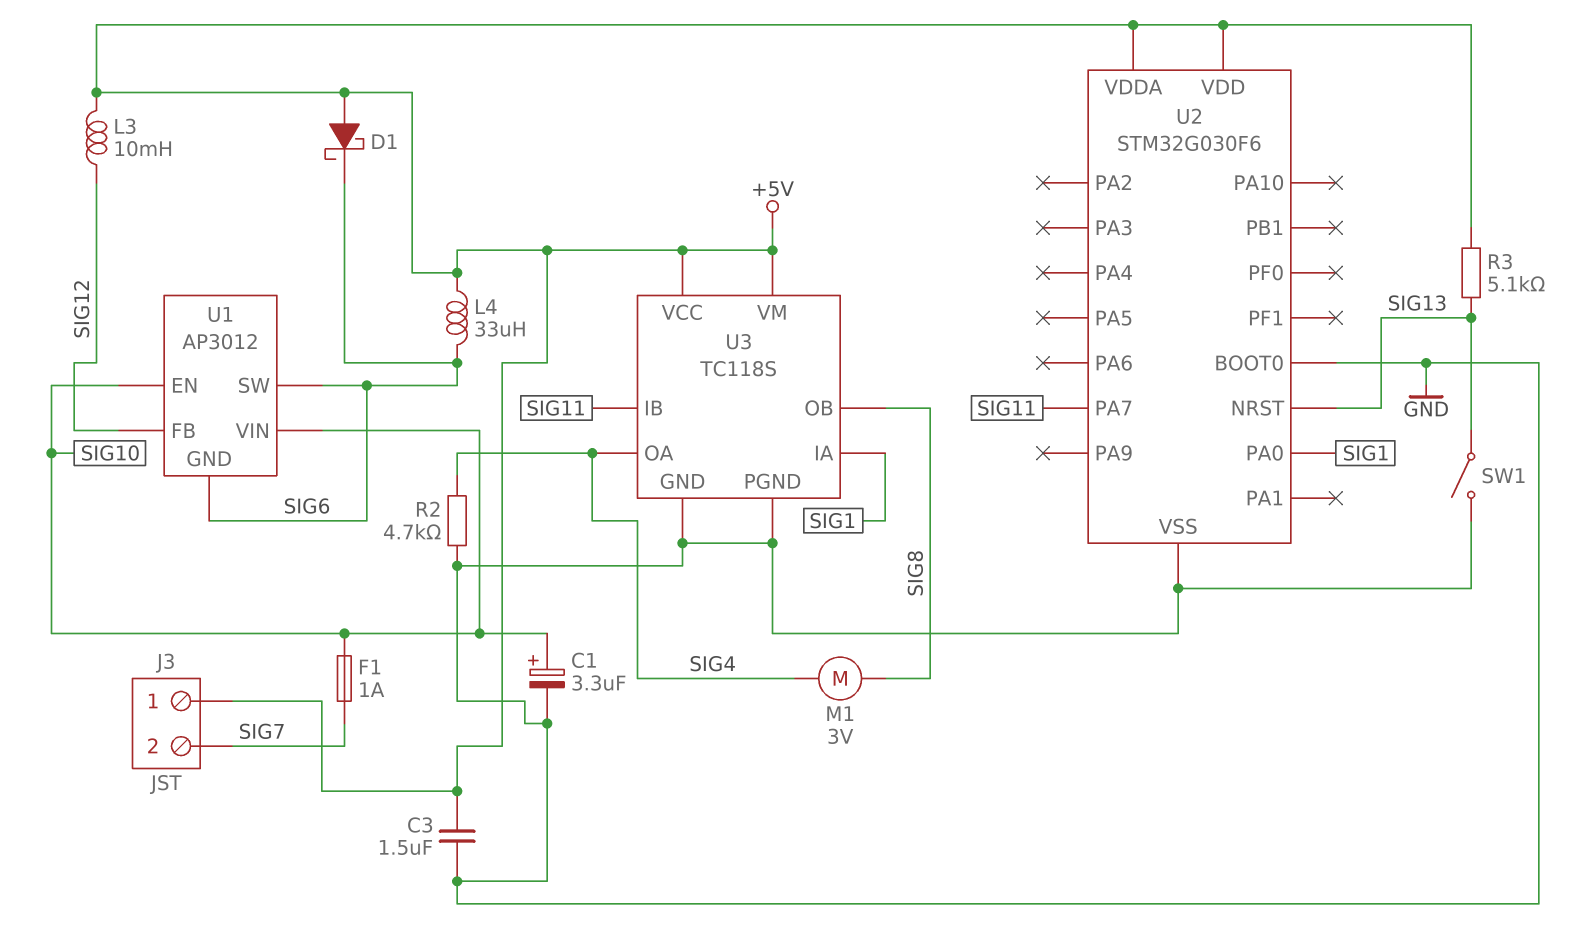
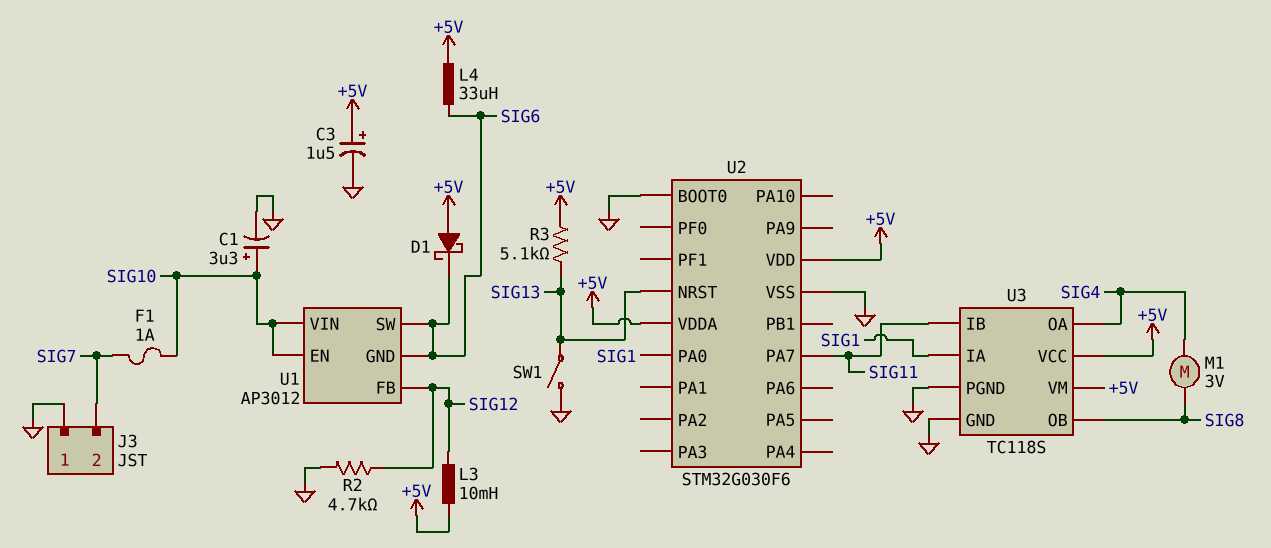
C3: 1.5uF (+5V, GND) -> 1.5uF (plus +5V, minus GND)
J3 pin 1: +5V -> GND
R2: 4.7k (GND, SIG4) -> 4.7k (GND, SIG12)

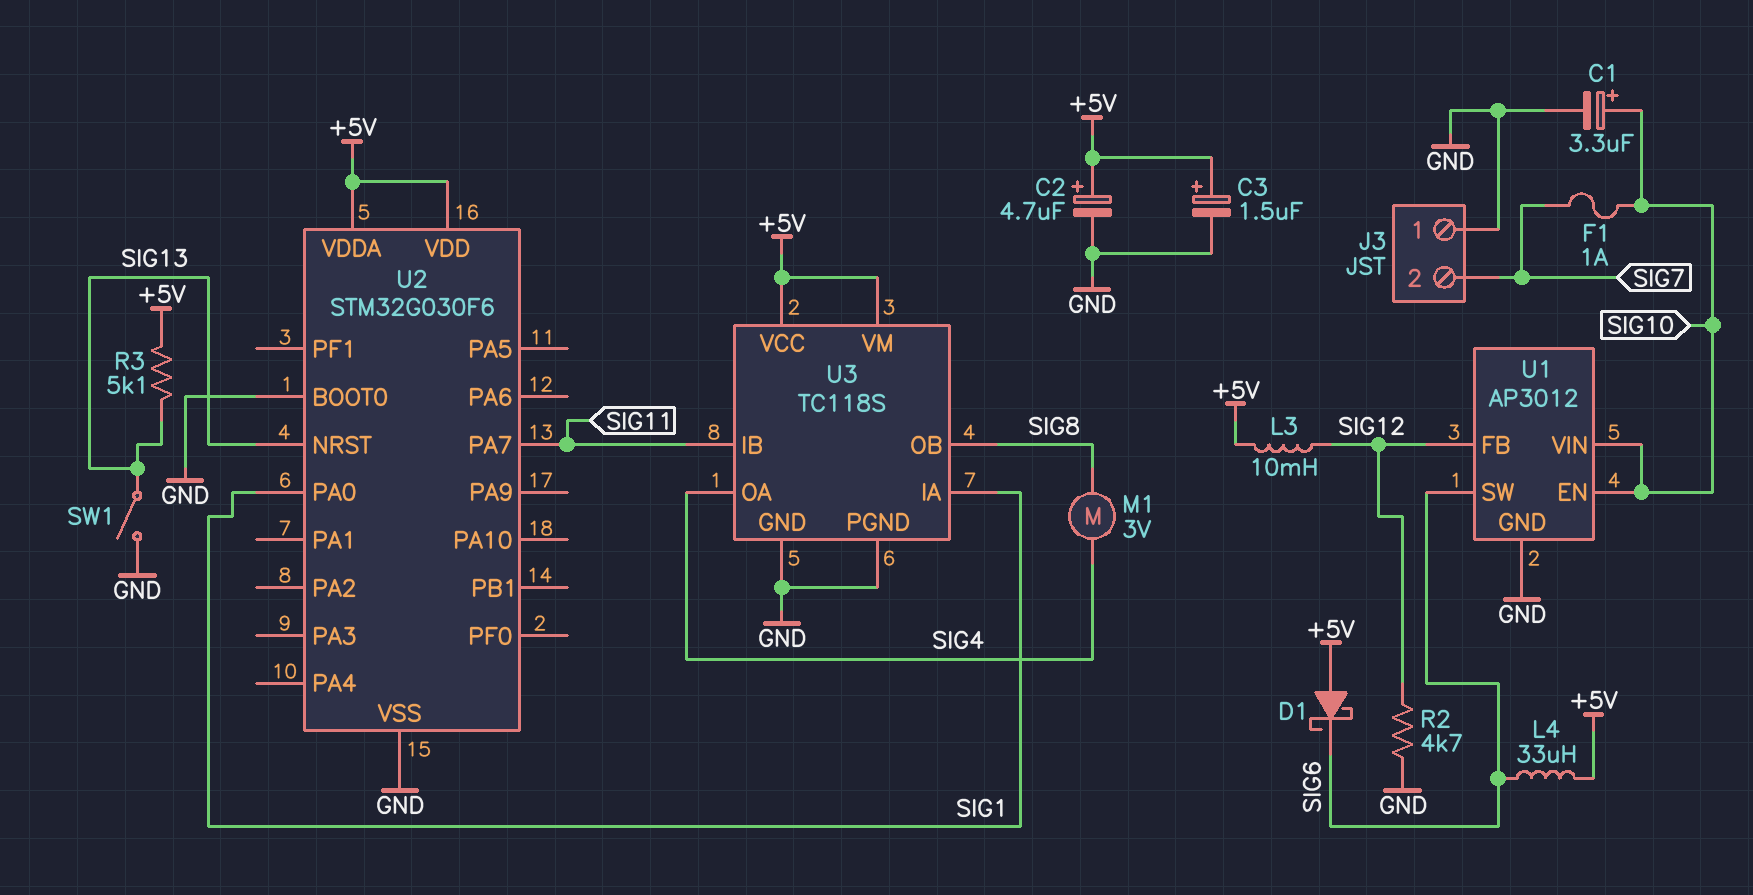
C2: none -> 4.7uF (plus +5V, minus GND)
U1 pin GND: SIG6 -> GND

